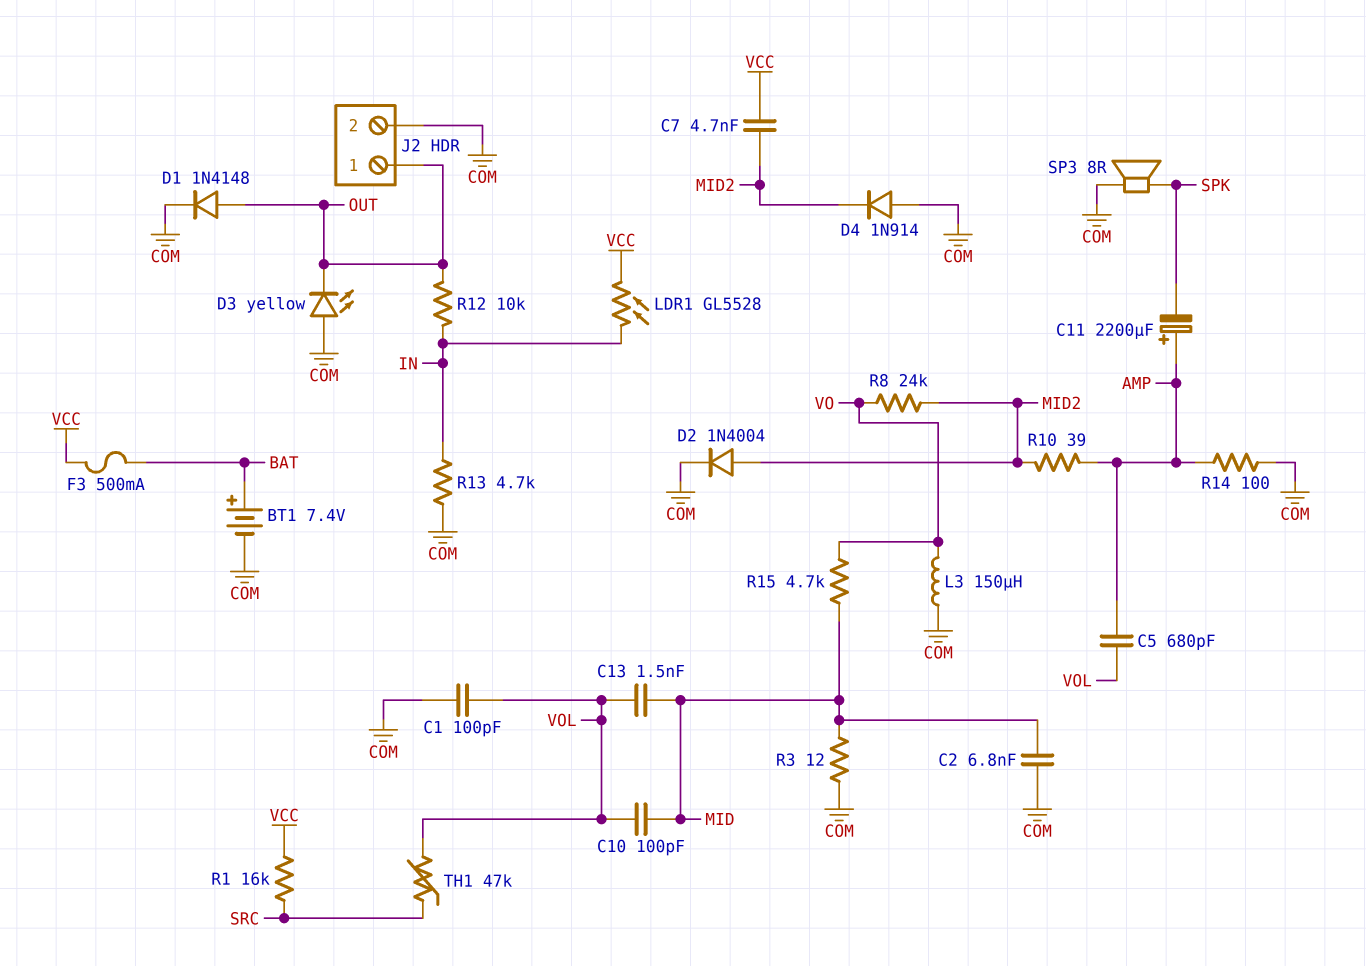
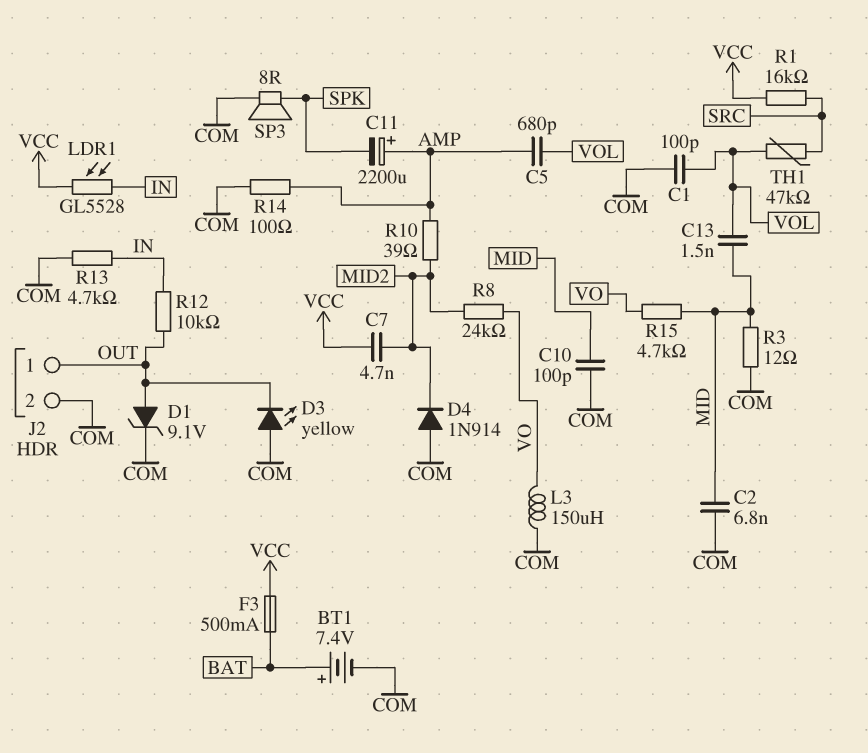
C10: 100pF (MID, VOL) -> 100pF (COM, MID)
D1: diode 1N4148 (A OUT, K COM) -> zener 9.1V (A OUT, K COM)
D2: diode 1N4004 (A MID2, K COM) -> none

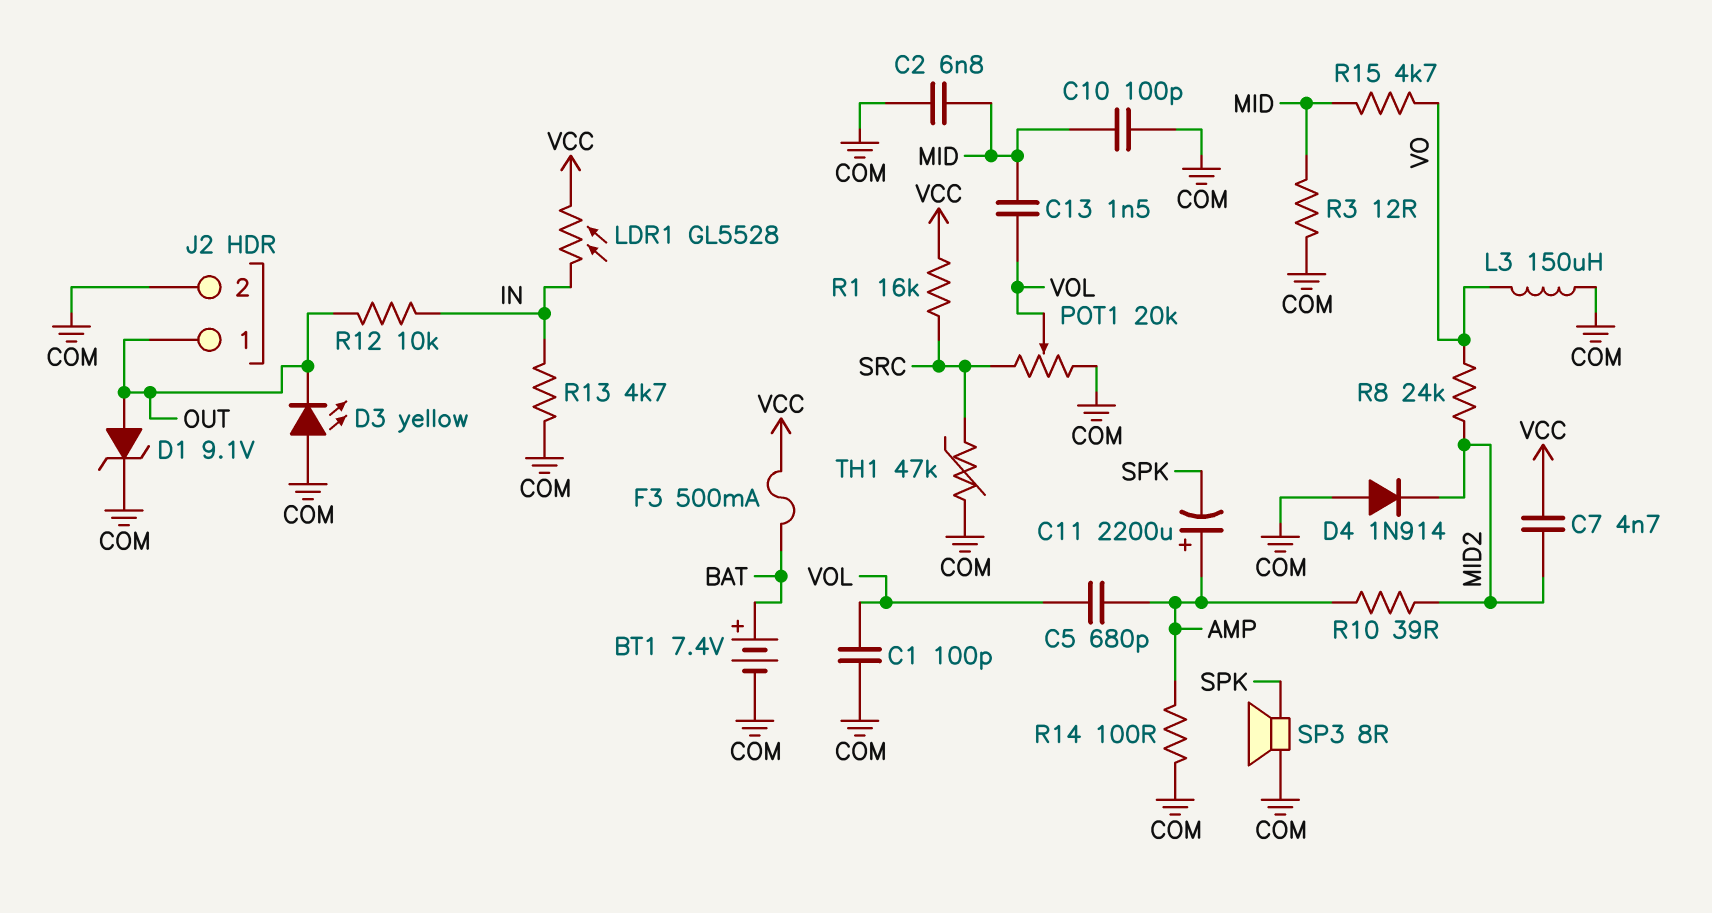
POT1: none -> 20k (COM, SRC, wiper VOL)
TH1: 47k (SRC, VOL) -> 47k (COM, SRC)

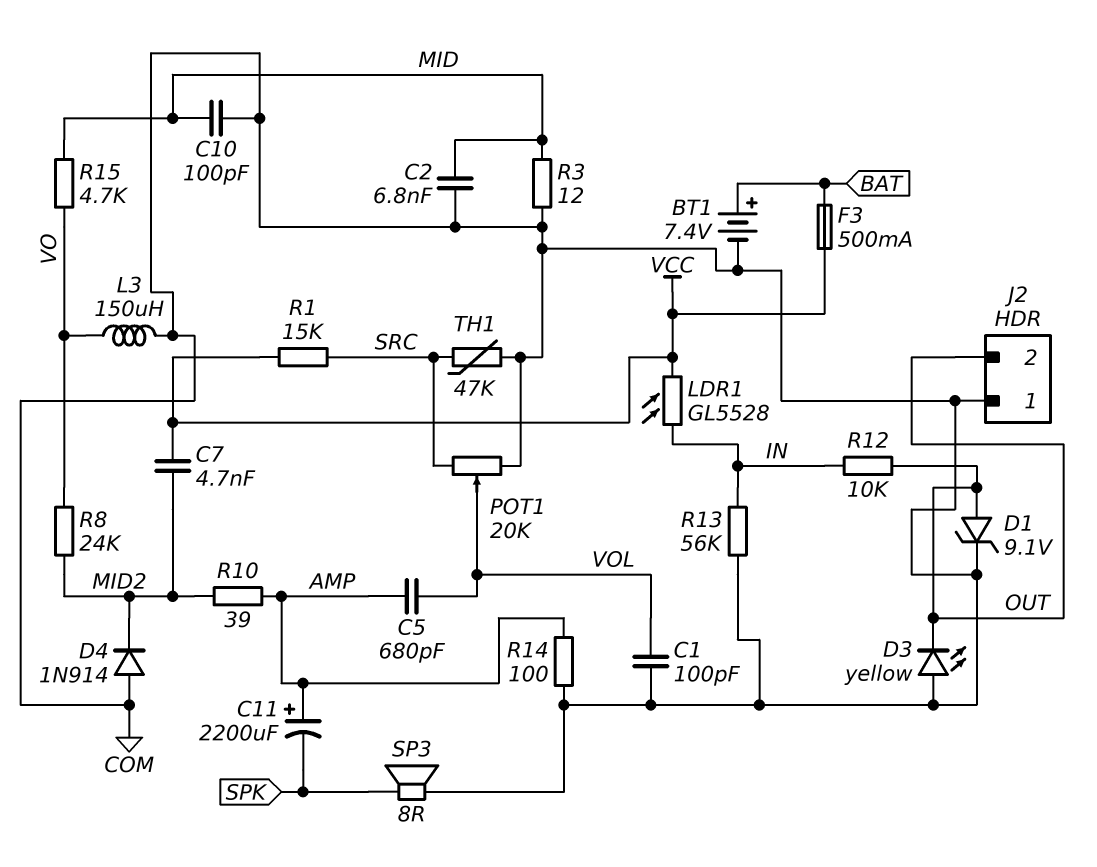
C13: 1.5nF (MID, VOL) -> none
J2 pin 1: OUT -> COM
J2 pin 2: COM -> OUT
R1: 16k (SRC, VCC) -> 15k (SRC, VCC)
R13: 4.7k (COM, IN) -> 56k (COM, IN)

